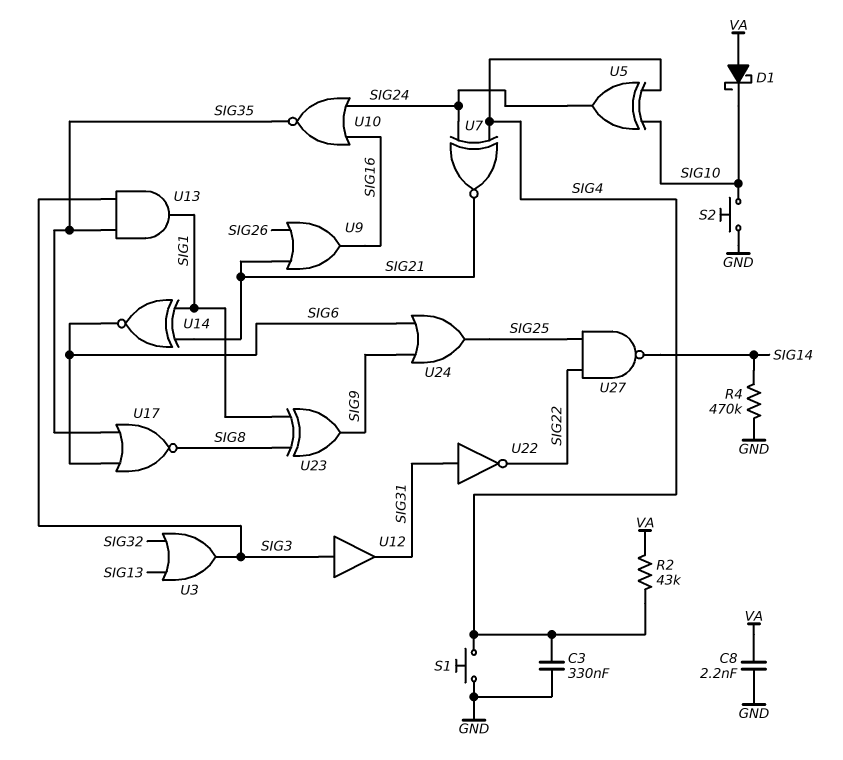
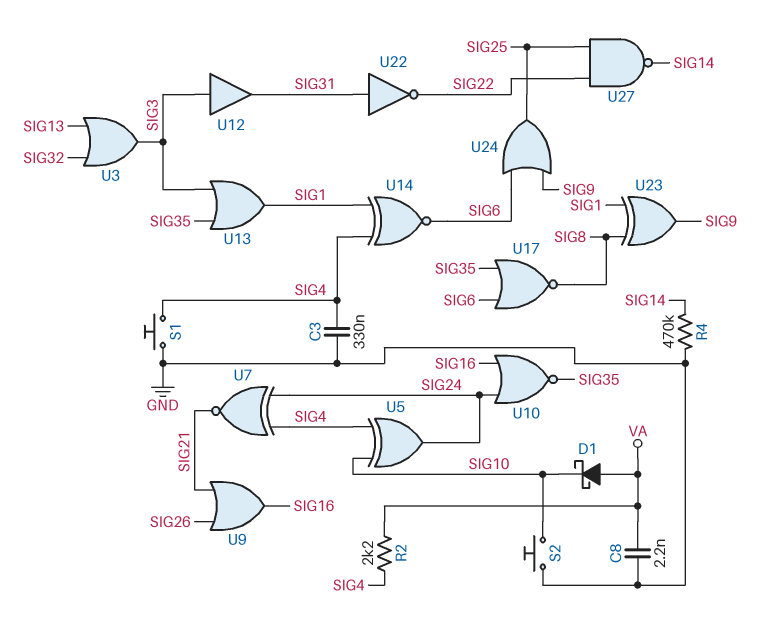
R2: 43k (SIG4, VA) -> 2.2k (SIG4, VA)
U13: AND (in SIG3, in SIG35, out SIG1) -> OR (in SIG3, in SIG35, out SIG1)
U14: XNOR (in SIG1, in SIG21, out SIG6) -> XNOR (in SIG1, in SIG4, out SIG6)

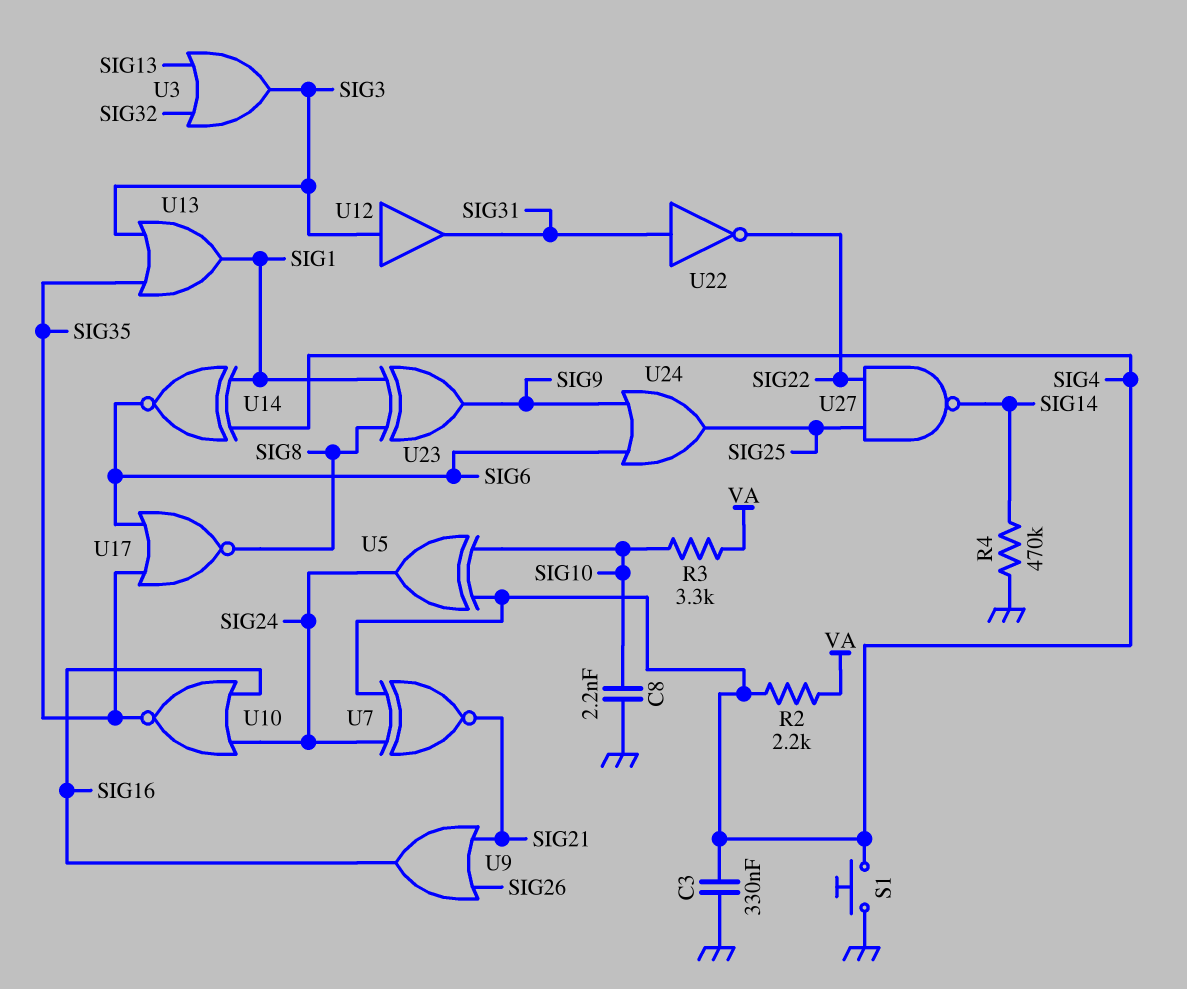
C8: 2.2nF (GND, VA) -> 2.2nF (GND, SIG10)
D1: schottky (A VA, K SIG10) -> none
R3: none -> 3.3k (SIG10, VA)
S2: button (GND, SIG10) -> none

